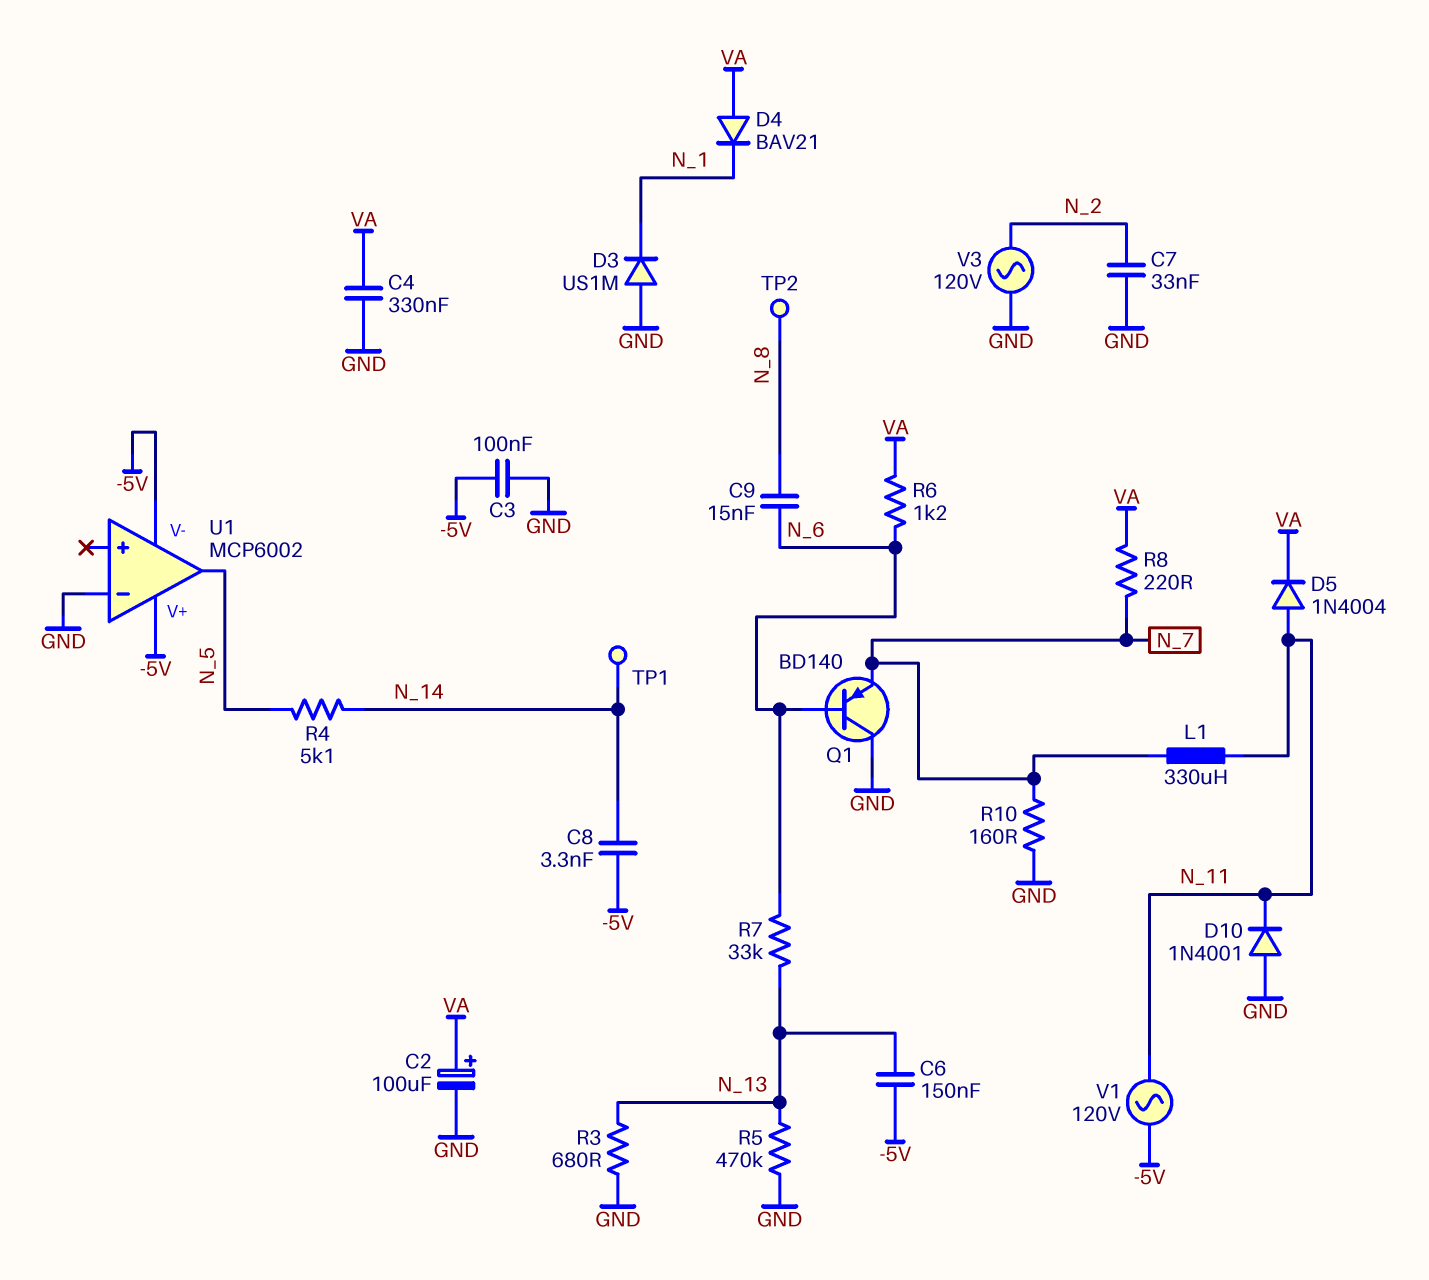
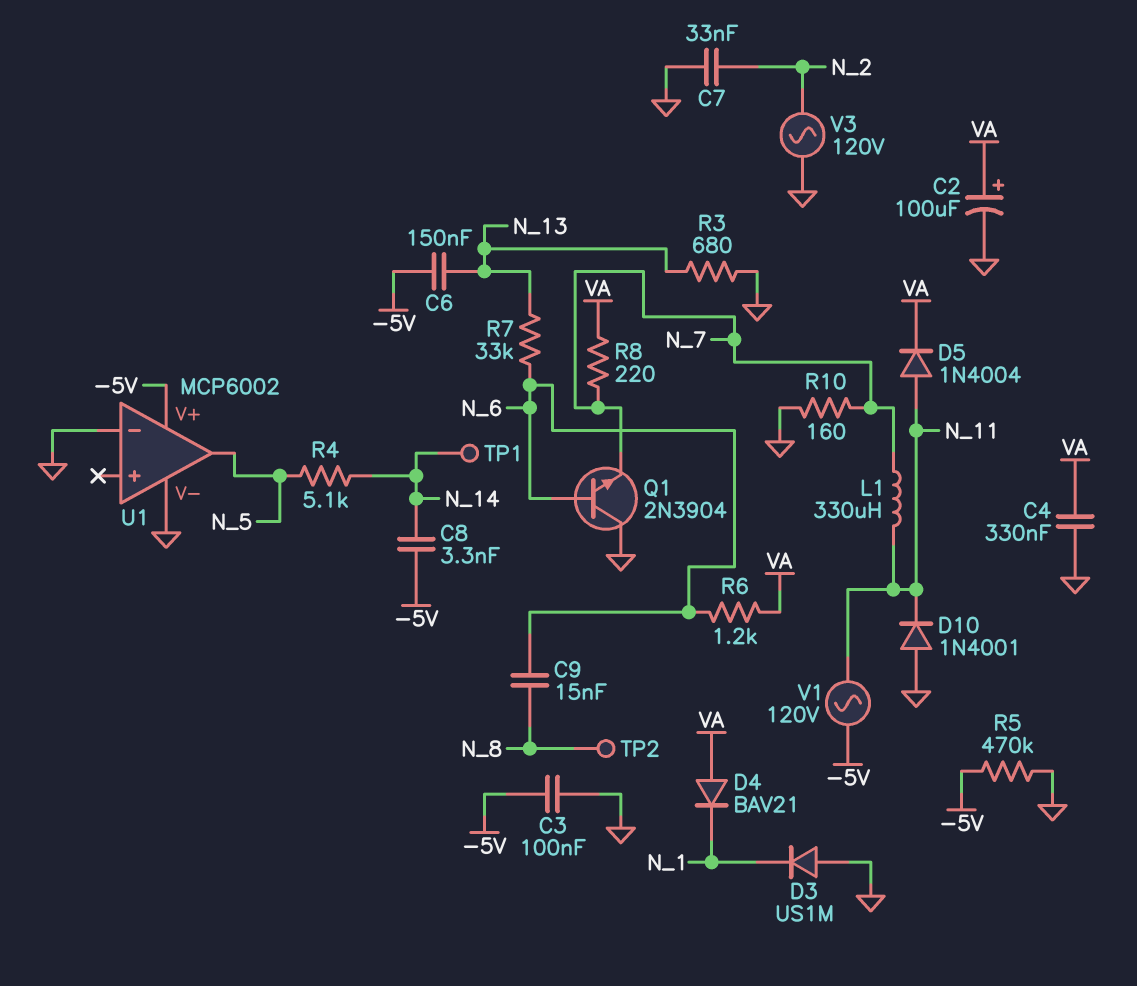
Q1: PNP BD140 (B N_6, C GND, E N_7) -> NPN 2N3904 (B N_6, C GND, E N_7)
R5: 470k (GND, N_13) -> 470k (-5V, GND)
U1 pin V-: -5V -> GND

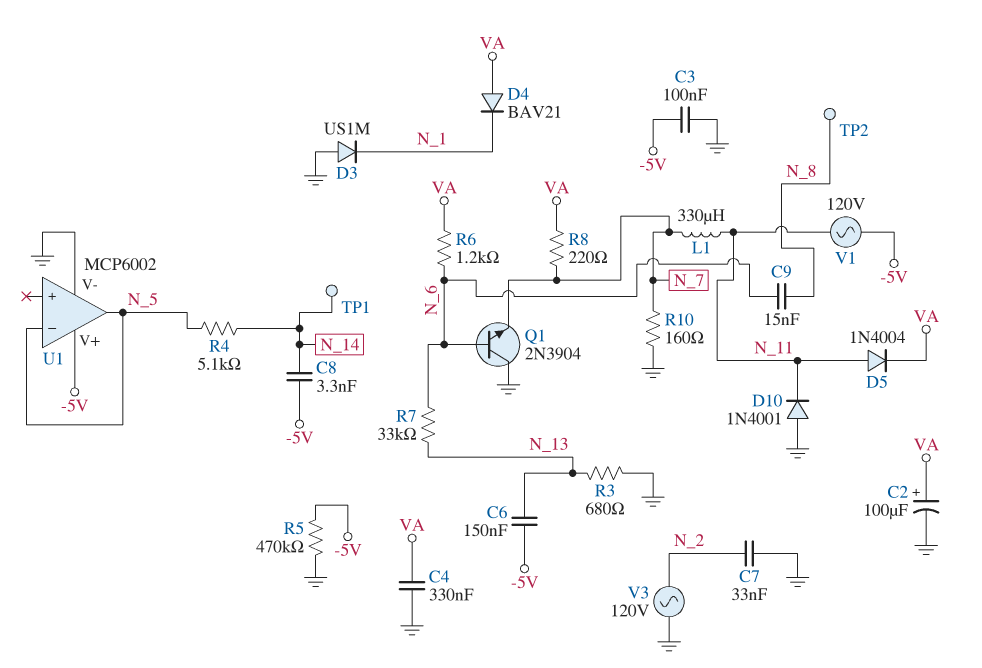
U1 pin in-: GND -> N_5

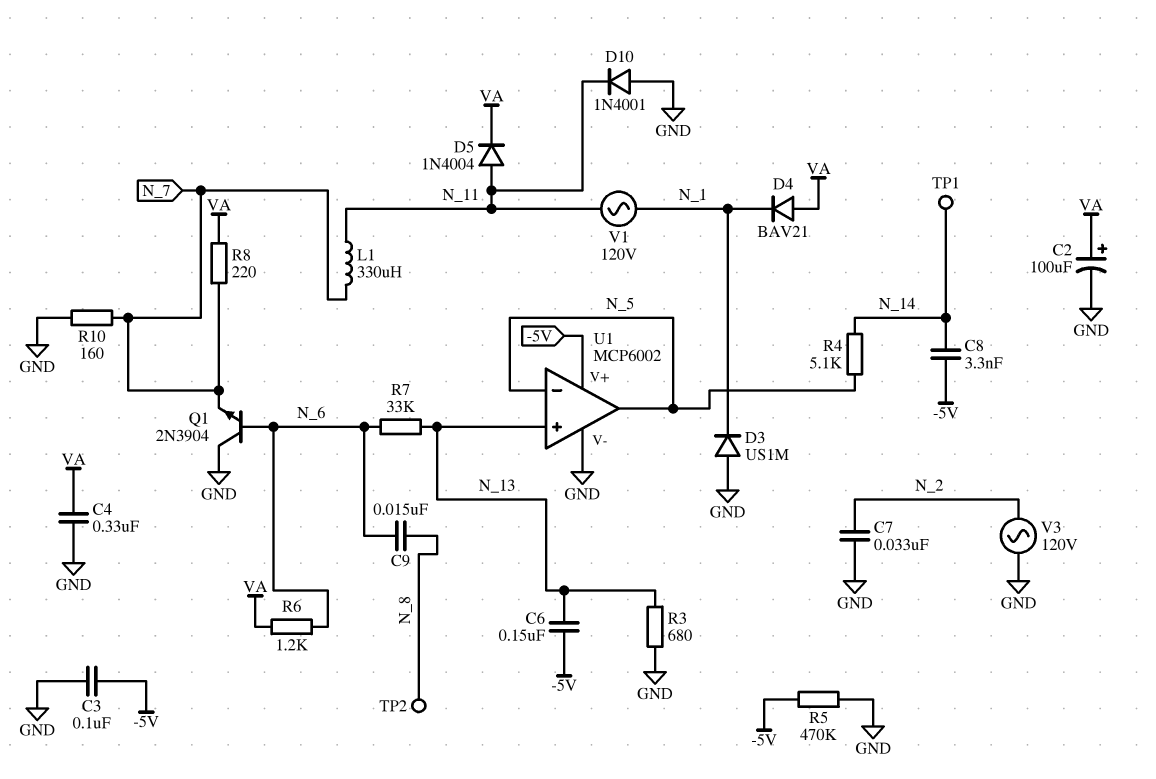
U1 pin in+: none -> N_13
V1: AC 120V (-5V, N_11) -> AC 120V (N_1, N_11)

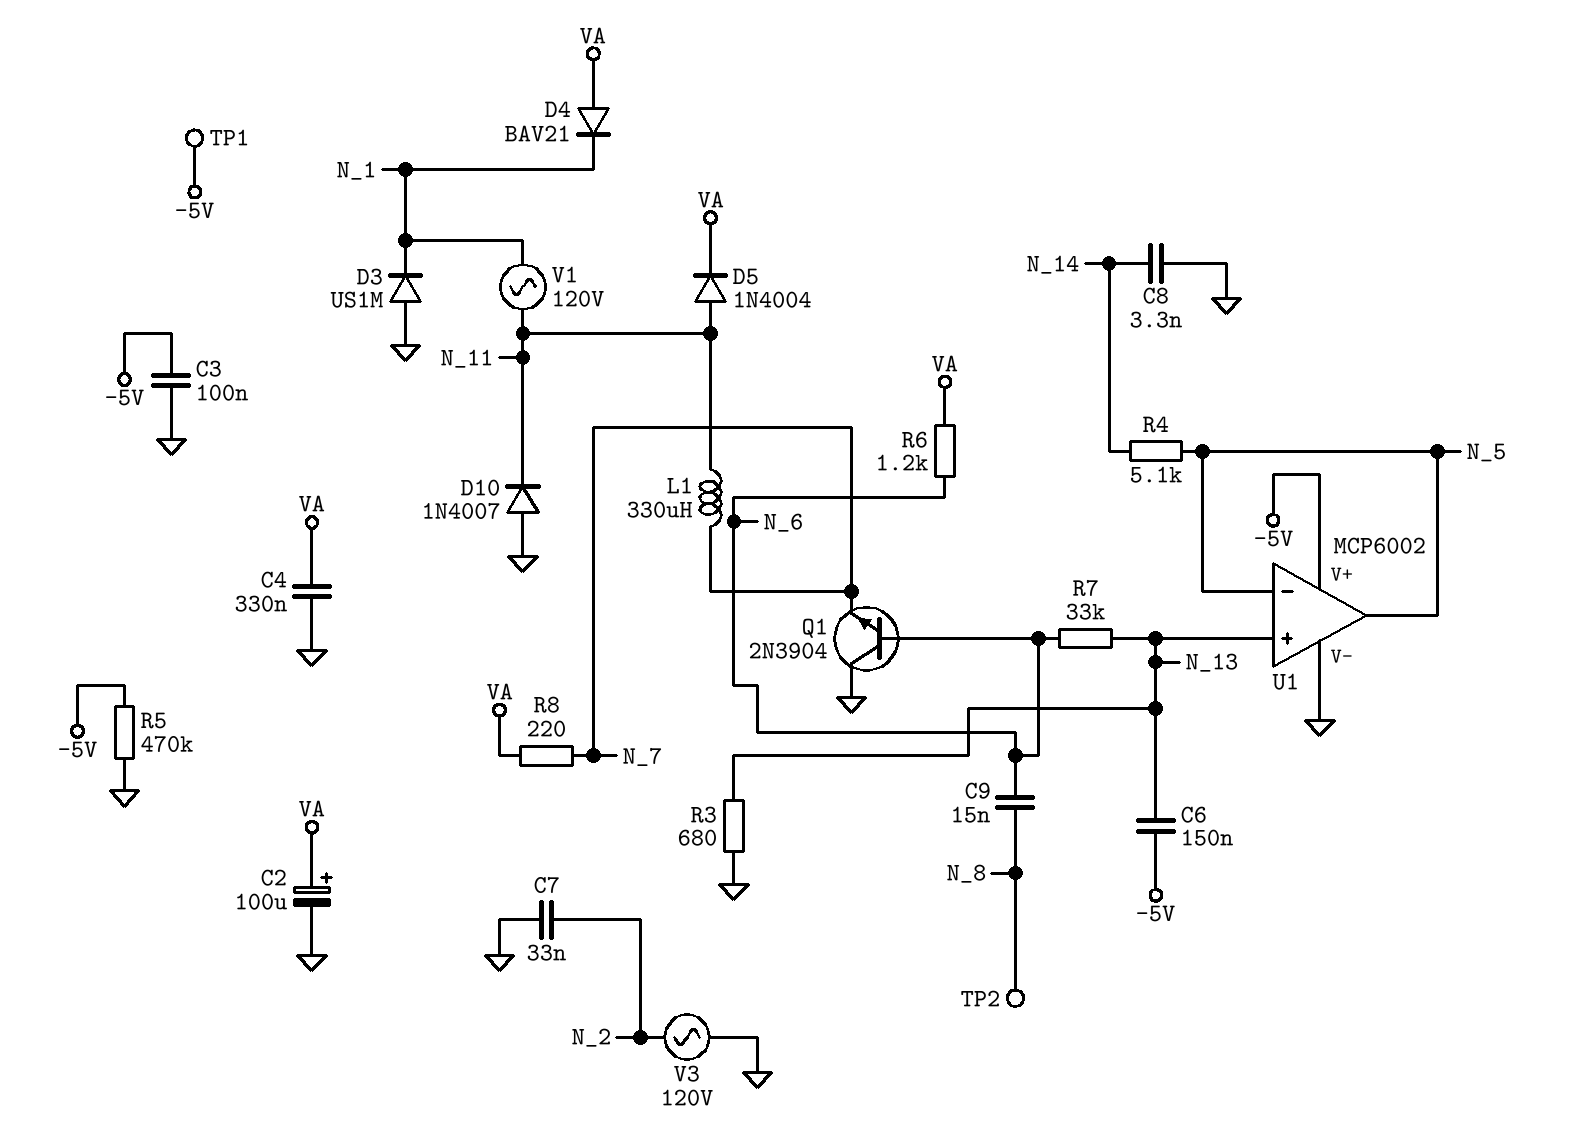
C8: 3.3nF (-5V, N_14) -> 3.3nF (GND, N_14)
D10: diode 1N4001 (A GND, K N_11) -> diode 1N4007 (A GND, K N_11)
R10: 160 (GND, N_7) -> none
TP1: test point (N_14) -> test point (-5V)

